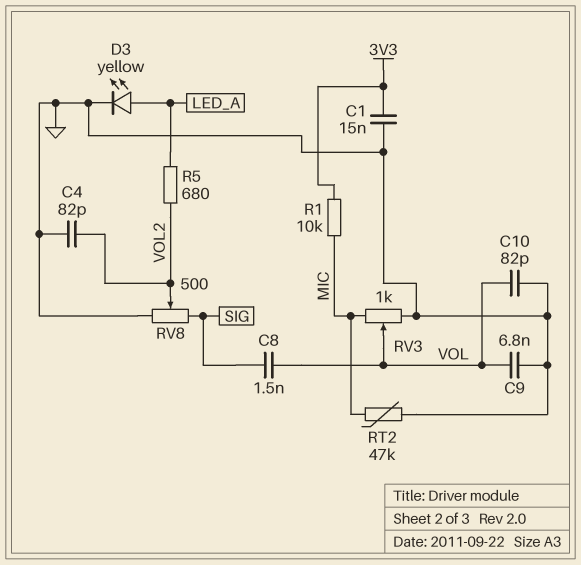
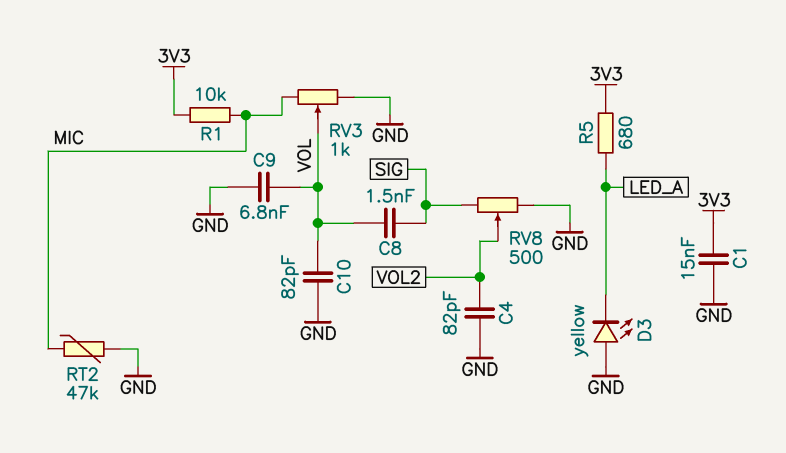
D3: LED yellow (A LED_A, K GND) -> LED yellow (A GND, K LED_A)
R5: 680 (LED_A, VOL2) -> 680 (3V3, LED_A)

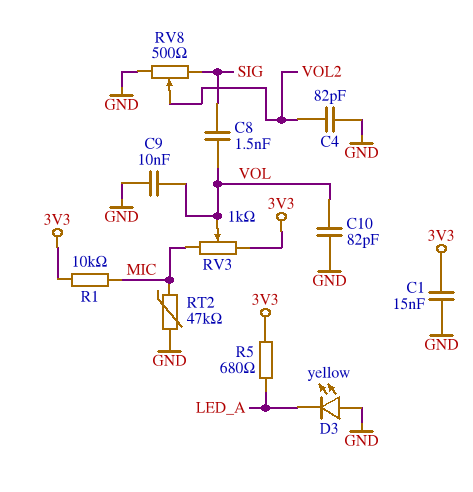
C9: 6.8nF (GND, VOL) -> 10nF (GND, VOL)
RV3: 1k (GND, MIC, wiper VOL) -> 1k (3V3, MIC, wiper VOL)

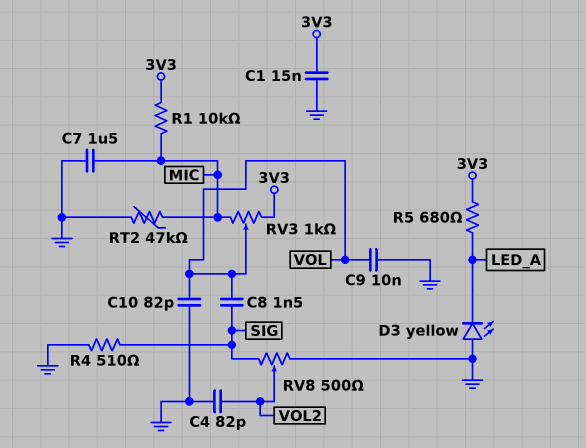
C7: none -> 1.5uF (GND, MIC)
R4: none -> 510 (GND, SIG)

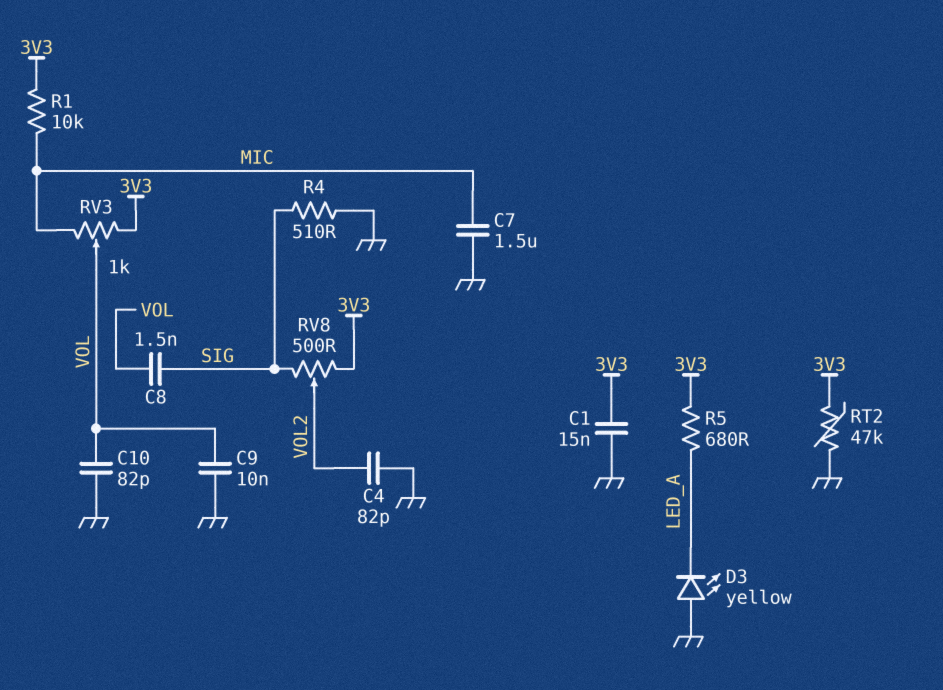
RT2: 47k (GND, MIC) -> 47k (3V3, GND)
RV8: 500 (GND, SIG, wiper VOL2) -> 500 (3V3, SIG, wiper VOL2)

